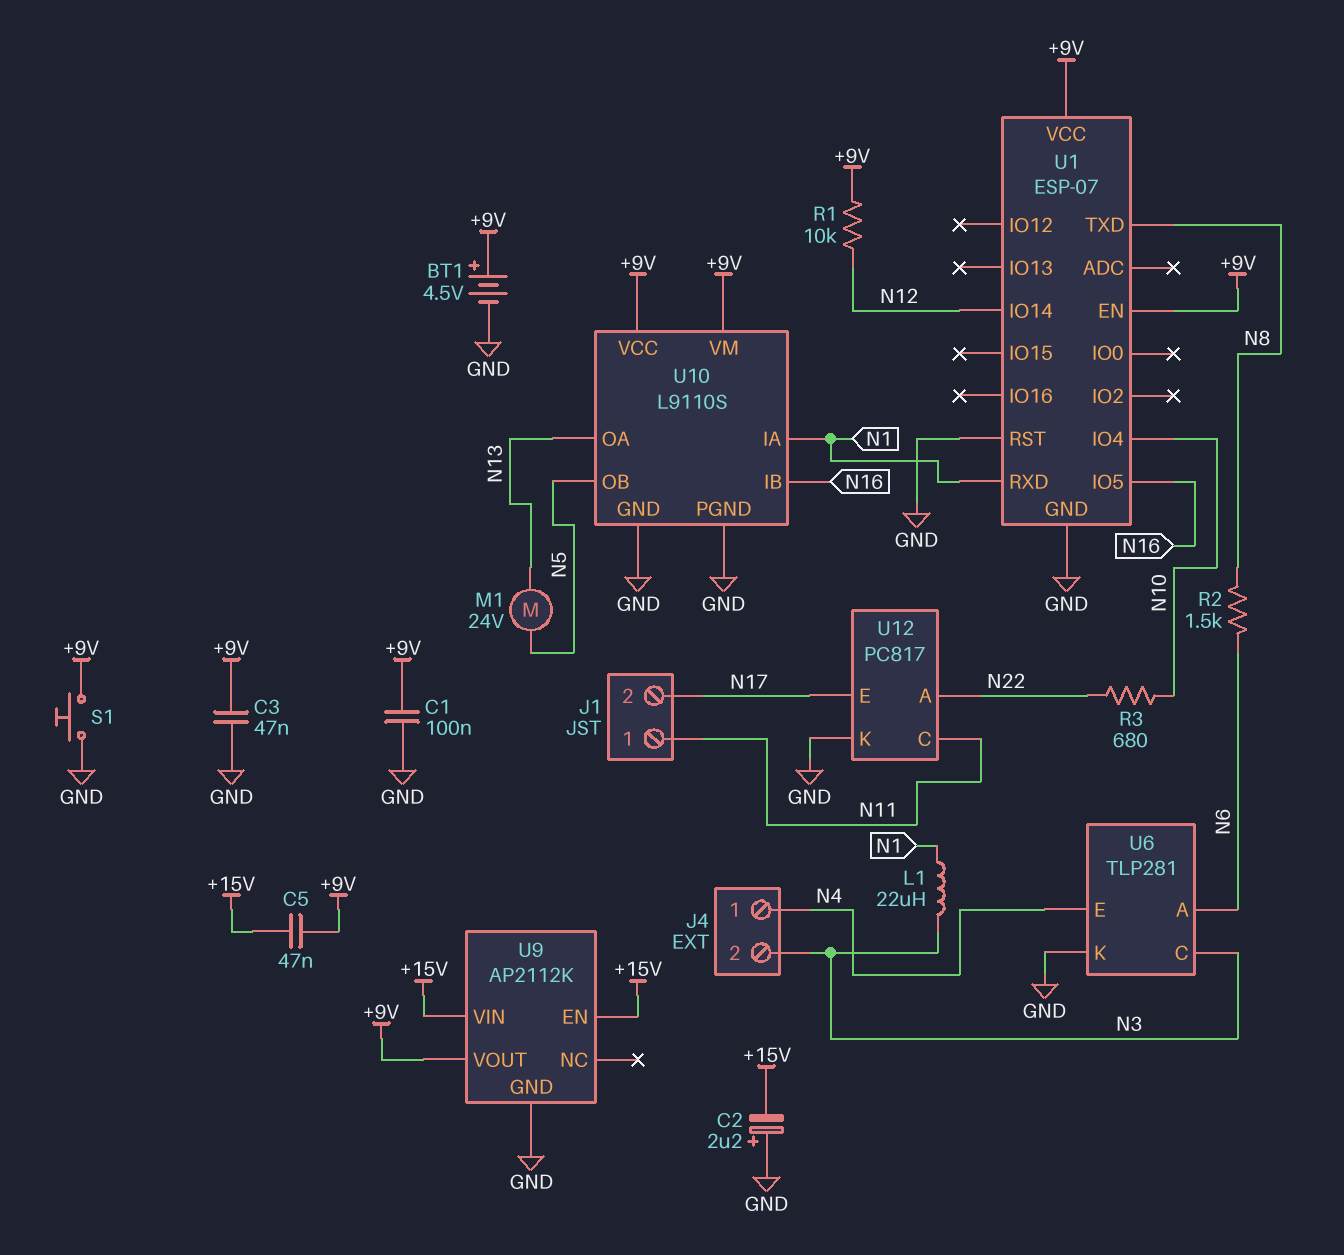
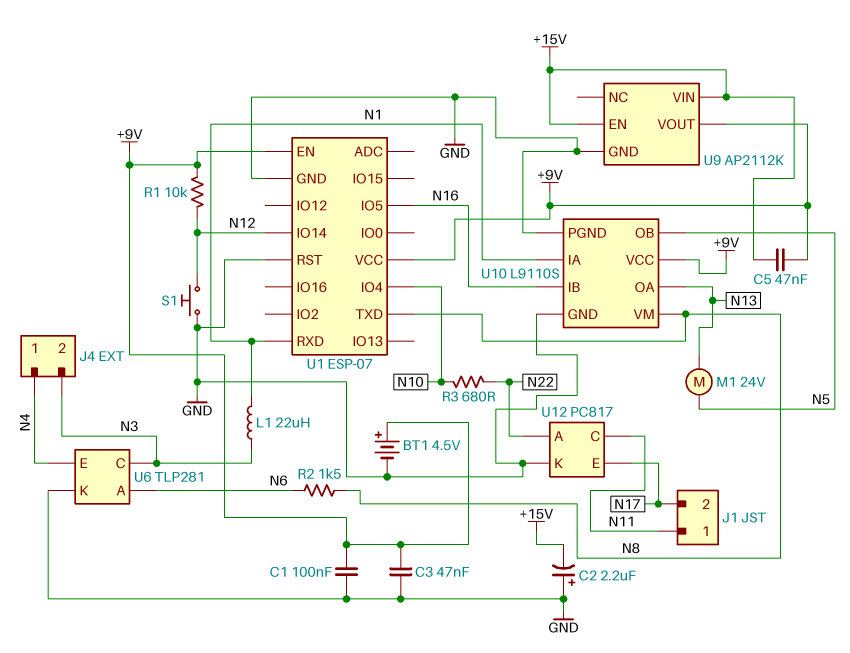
S1: button (+9V, GND) -> button (GND, N12)
U10 pin VM: +9V -> N8

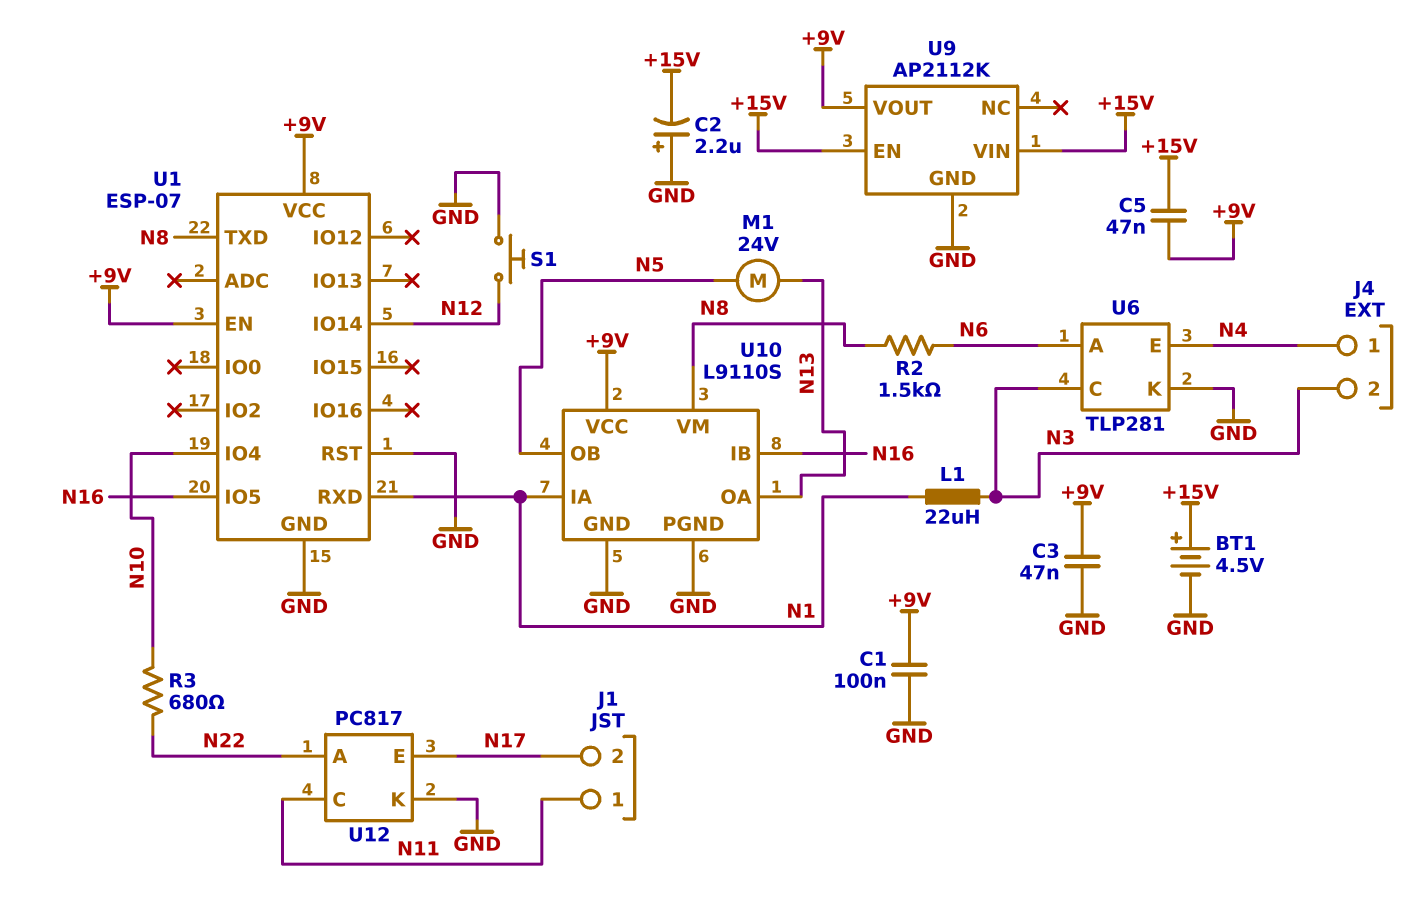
BT1: 4.5V (plus +9V, minus GND) -> 4.5V (plus +15V, minus GND)
R1: 10k (+9V, N12) -> none

